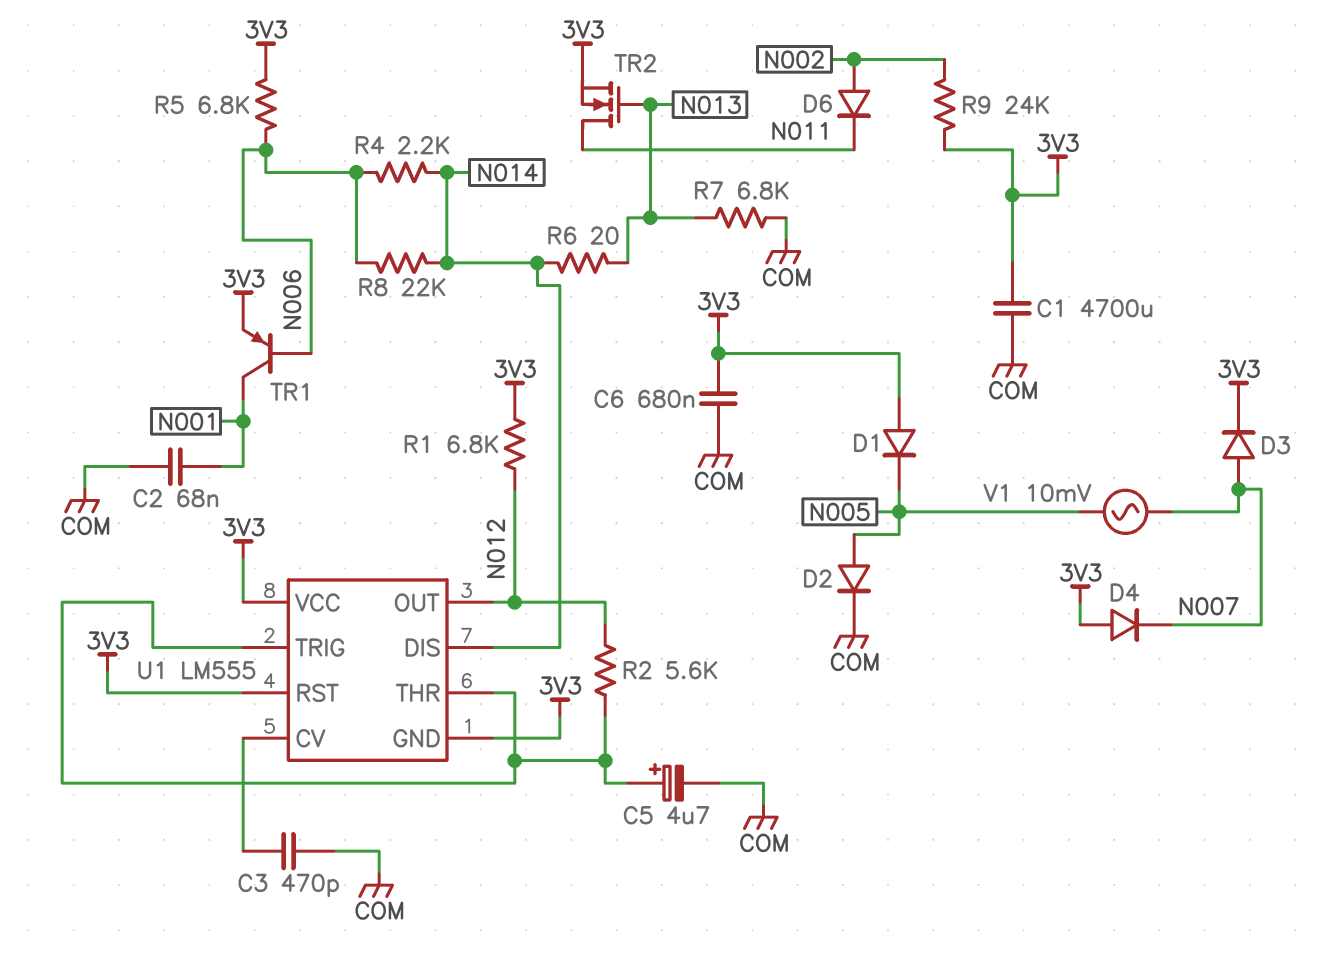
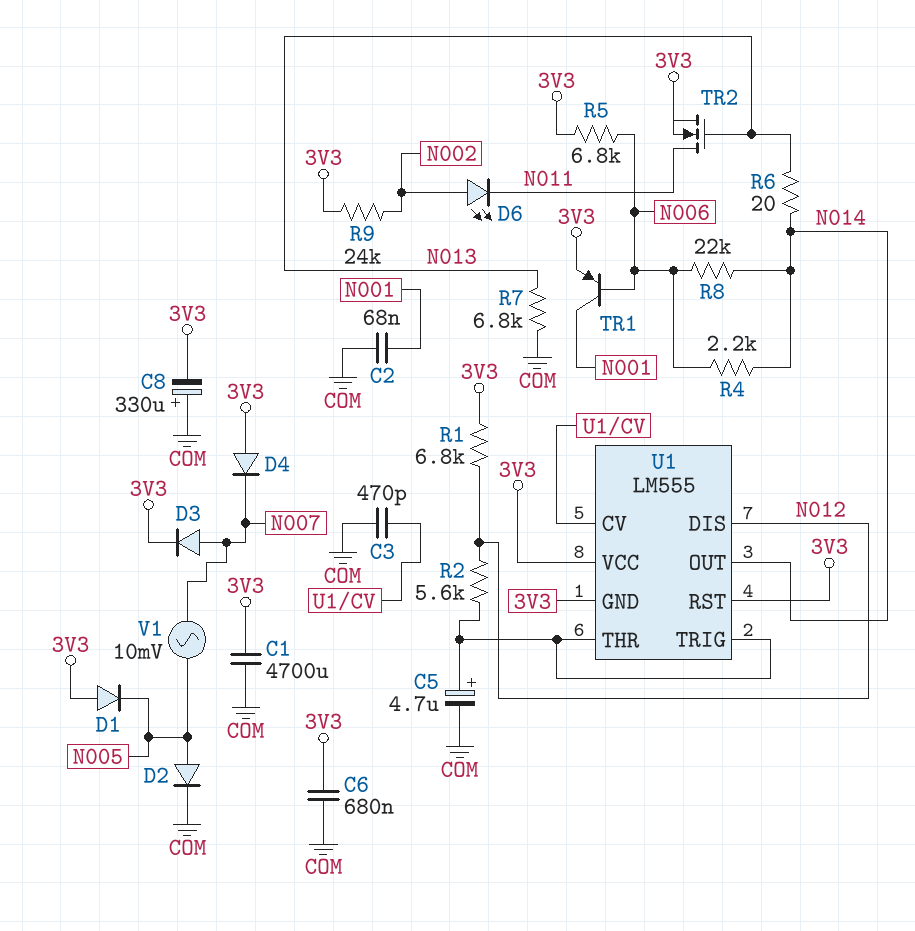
C8: none -> 330uF (plus COM, minus 3V3)
D6: diode (A N002, K N011) -> LED (A N002, K N011)
U1 pin DIS: N014 -> N012
U1 pin OUT: N012 -> N014

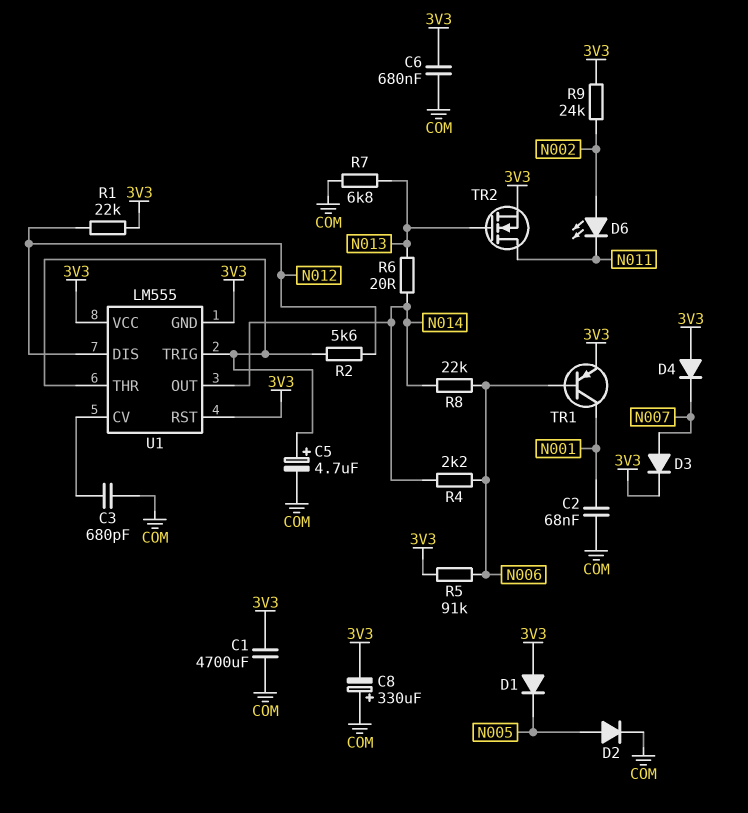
C3: 470pF (COM, U1/CV) -> 680pF (COM, U1/CV)
R1: 6.8k (3V3, N012) -> 22k (3V3, N012)
R5: 6.8k (3V3, N006) -> 91k (3V3, N006)
V1: AC 10mV (N005, N007) -> none

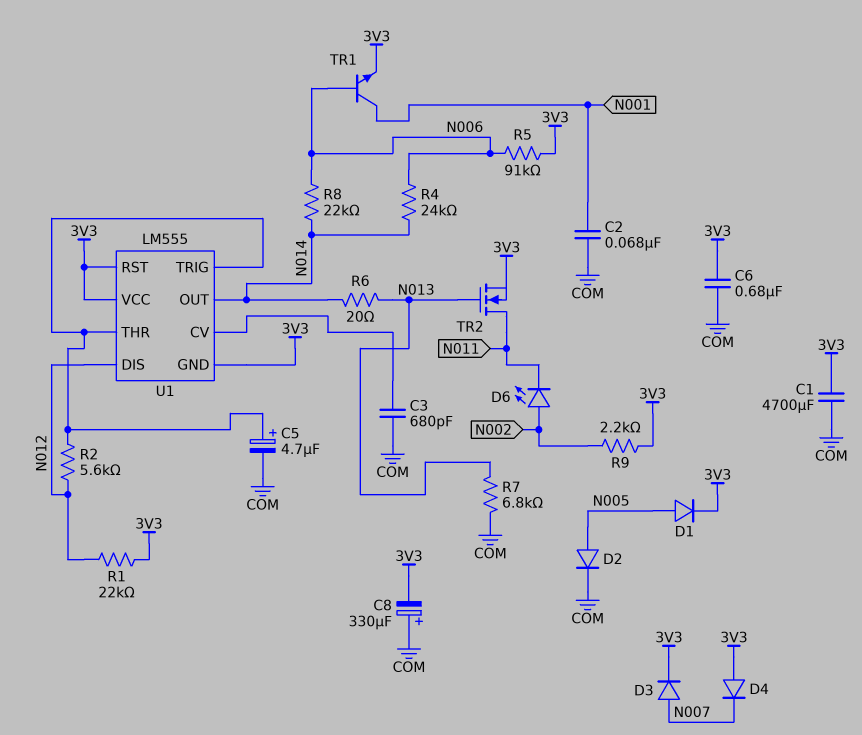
D1: diode (A 3V3, K N005) -> diode (A N005, K 3V3)
R4: 2.2k (N006, N014) -> 24k (N006, N014)
R9: 24k (3V3, N002) -> 2.2k (3V3, N002)
TR1: PNP (B N006, C N001, E 3V3) -> NPN (B N006, C N001, E 3V3)

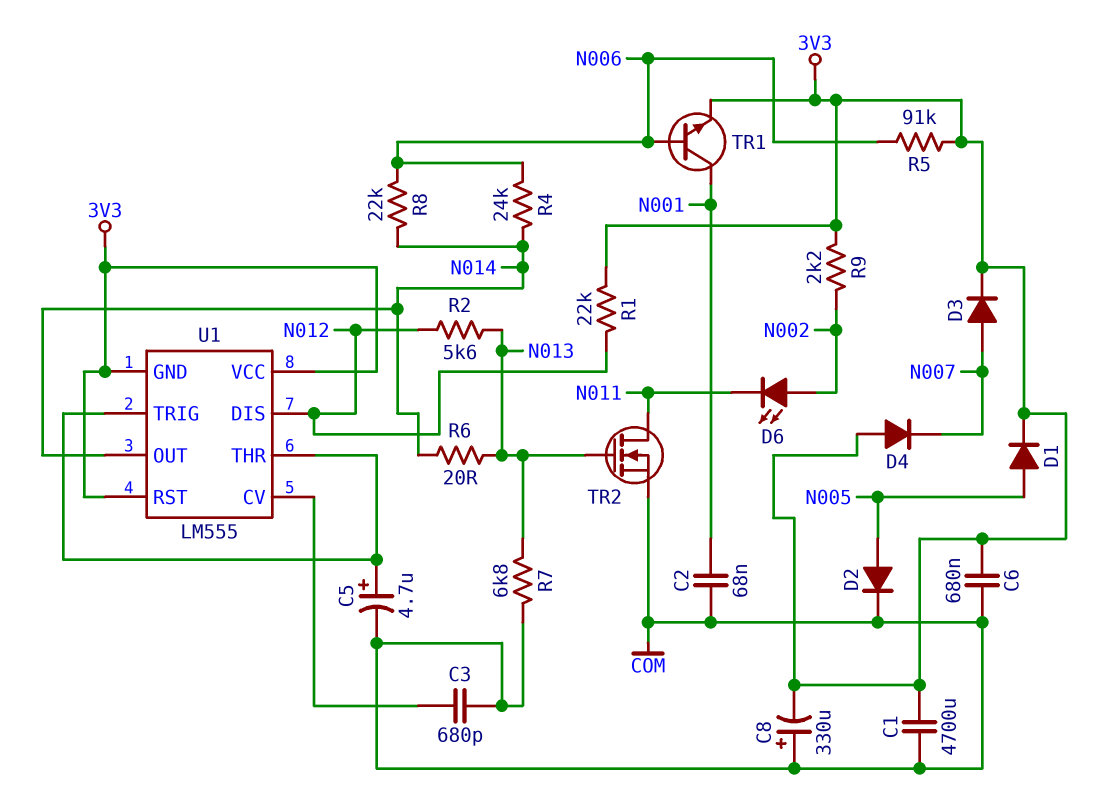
R2: 5.6k (N012, U1/THR) -> 5.6k (N012, N013)
TR2: NMOS (G N013, D N011, S 3V3) -> NMOS (G N013, D N011, S COM)

